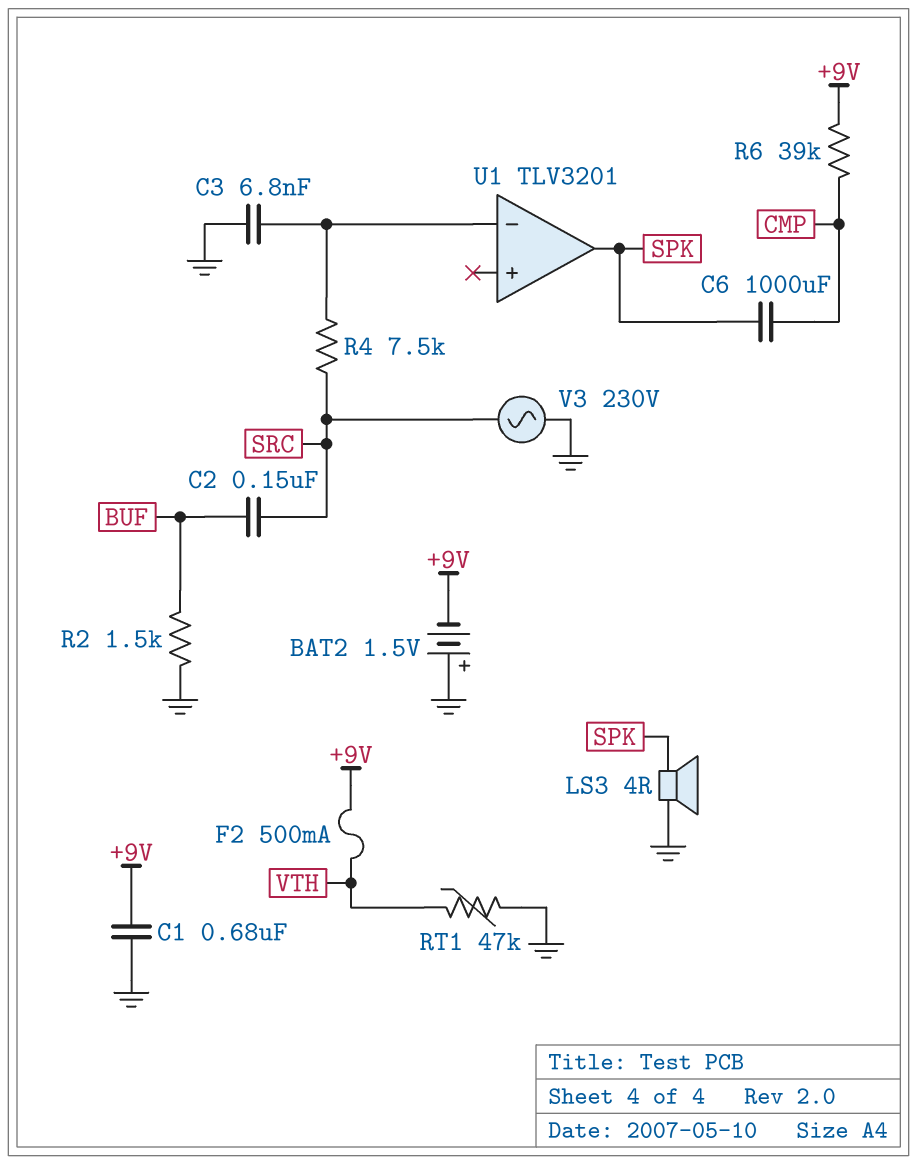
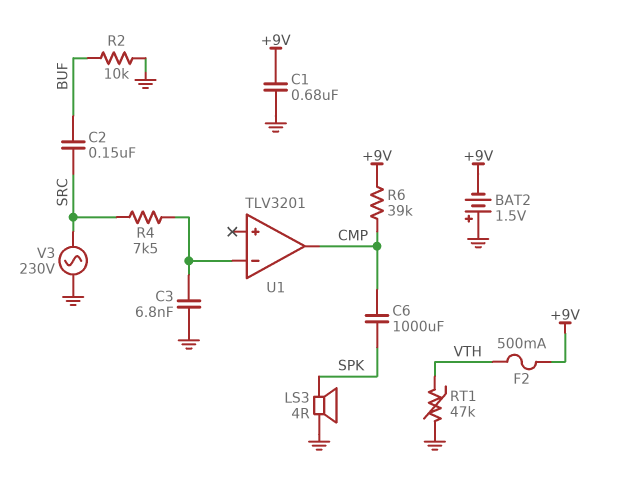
R2: 1.5k (BUF, GND) -> 10k (BUF, GND)
U1 pin out: SPK -> CMP

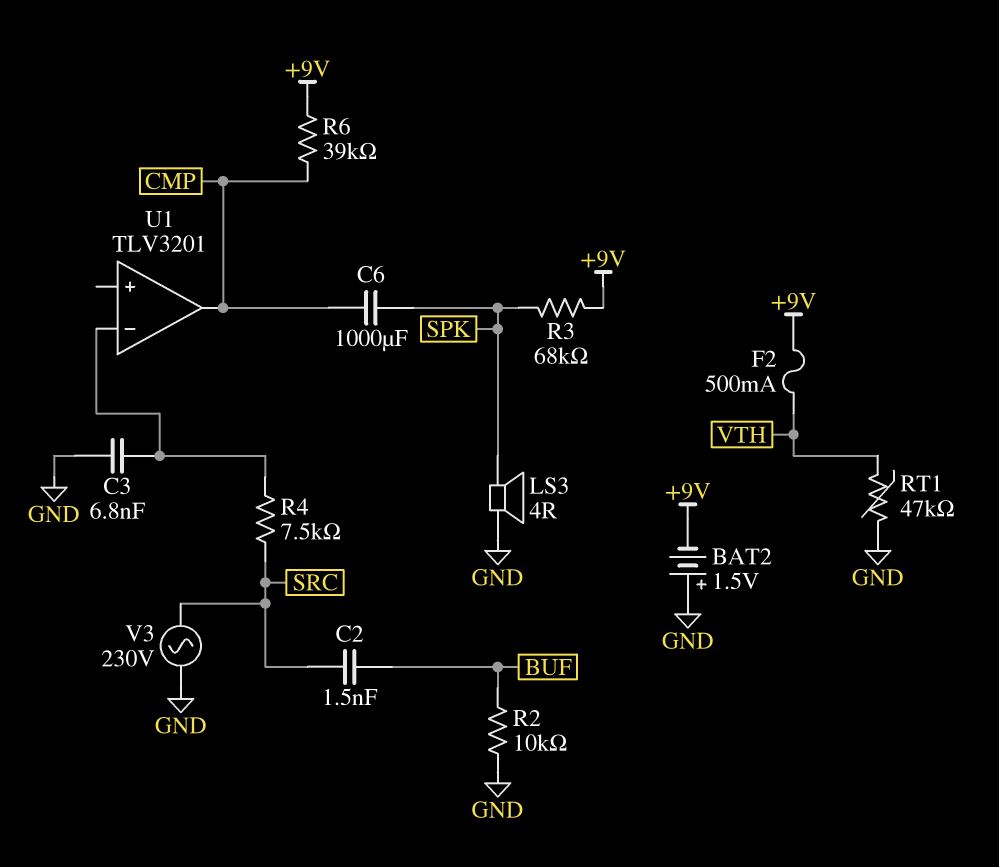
C1: 680nF (+9V, GND) -> none
C2: 150nF (BUF, SRC) -> 1.5nF (BUF, SRC)
R3: none -> 68k (+9V, SPK)

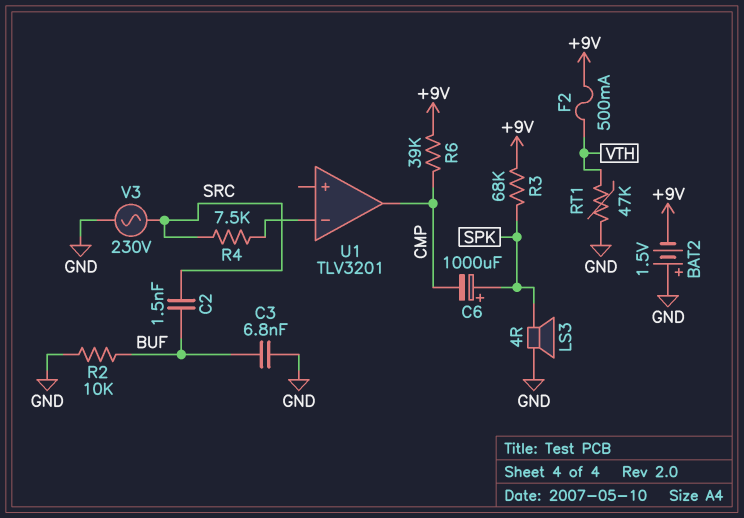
C3: 6.8nF (GND, U1/in-) -> 6.8nF (BUF, GND)
C6: 1000uF (CMP, SPK) -> 1000uF (plus SPK, minus CMP)

